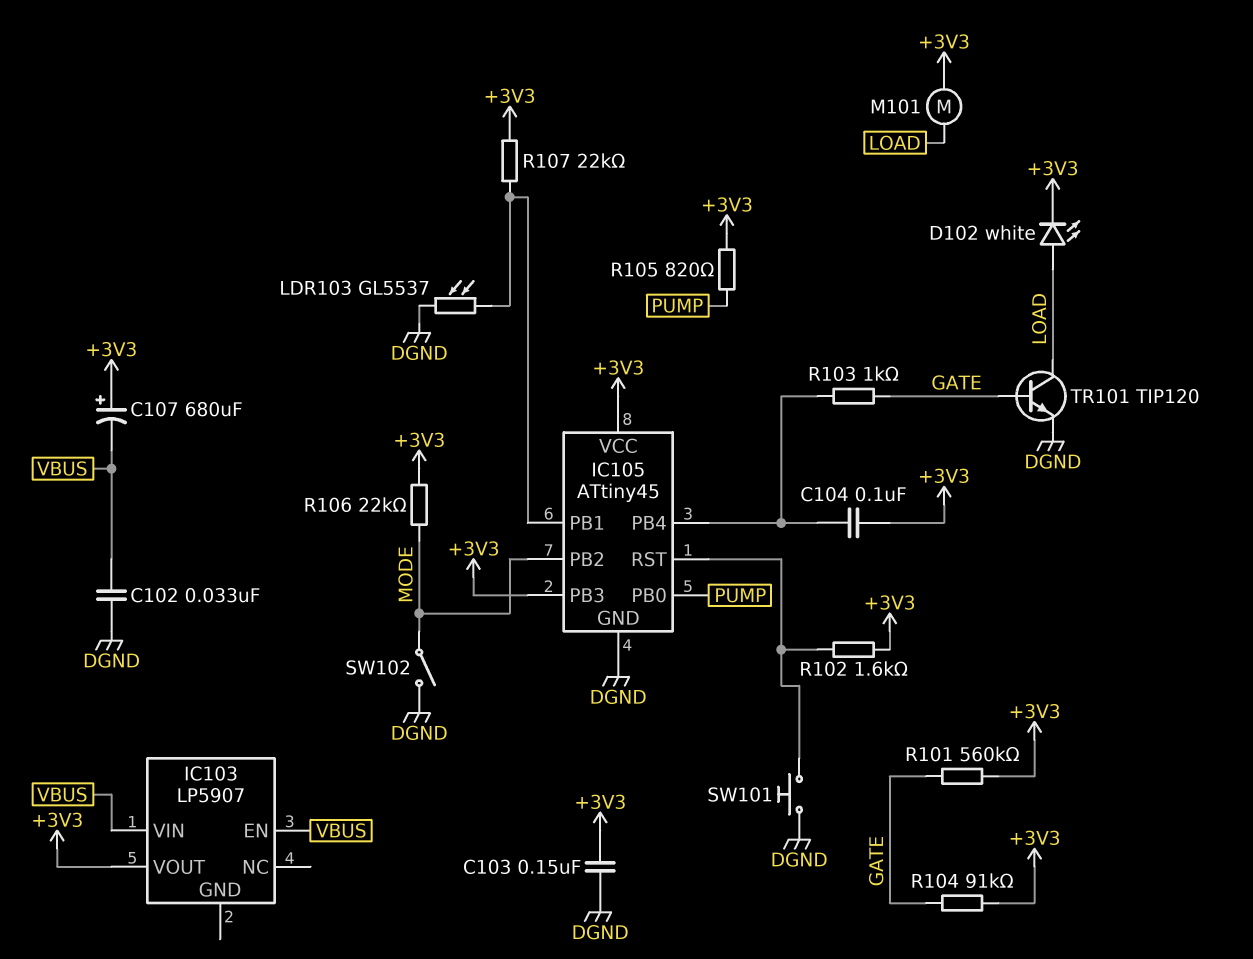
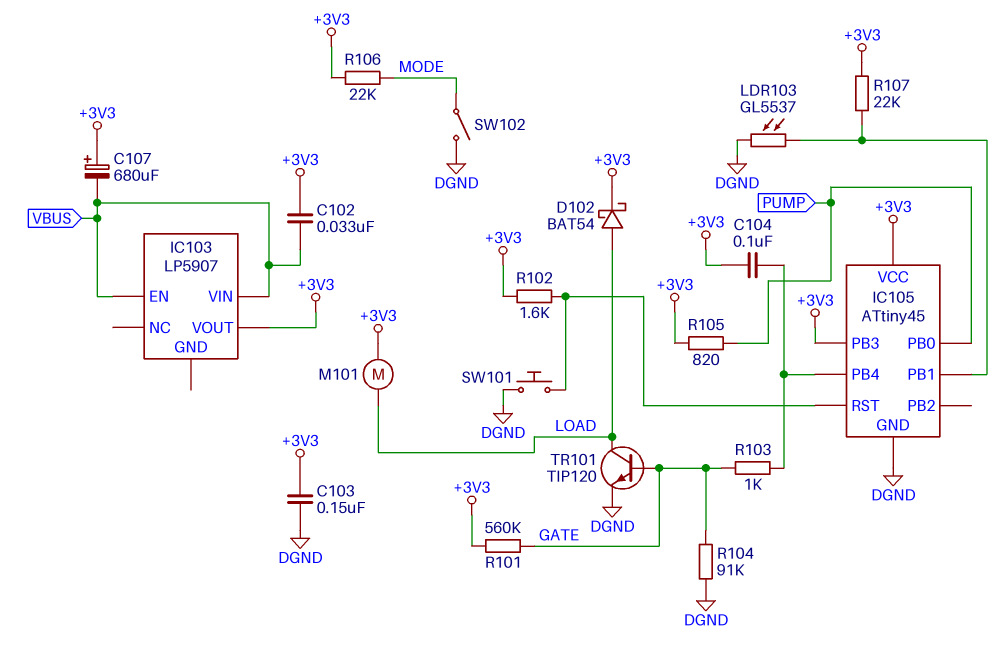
C102: 33nF (DGND, VBUS) -> 33nF (+3V3, VBUS)
D102: LED white (A LOAD, K +3V3) -> schottky BAT54 (A LOAD, K +3V3)
IC105 pin PB2: MODE -> none
R104: 91k (+3V3, GATE) -> 91k (DGND, GATE)

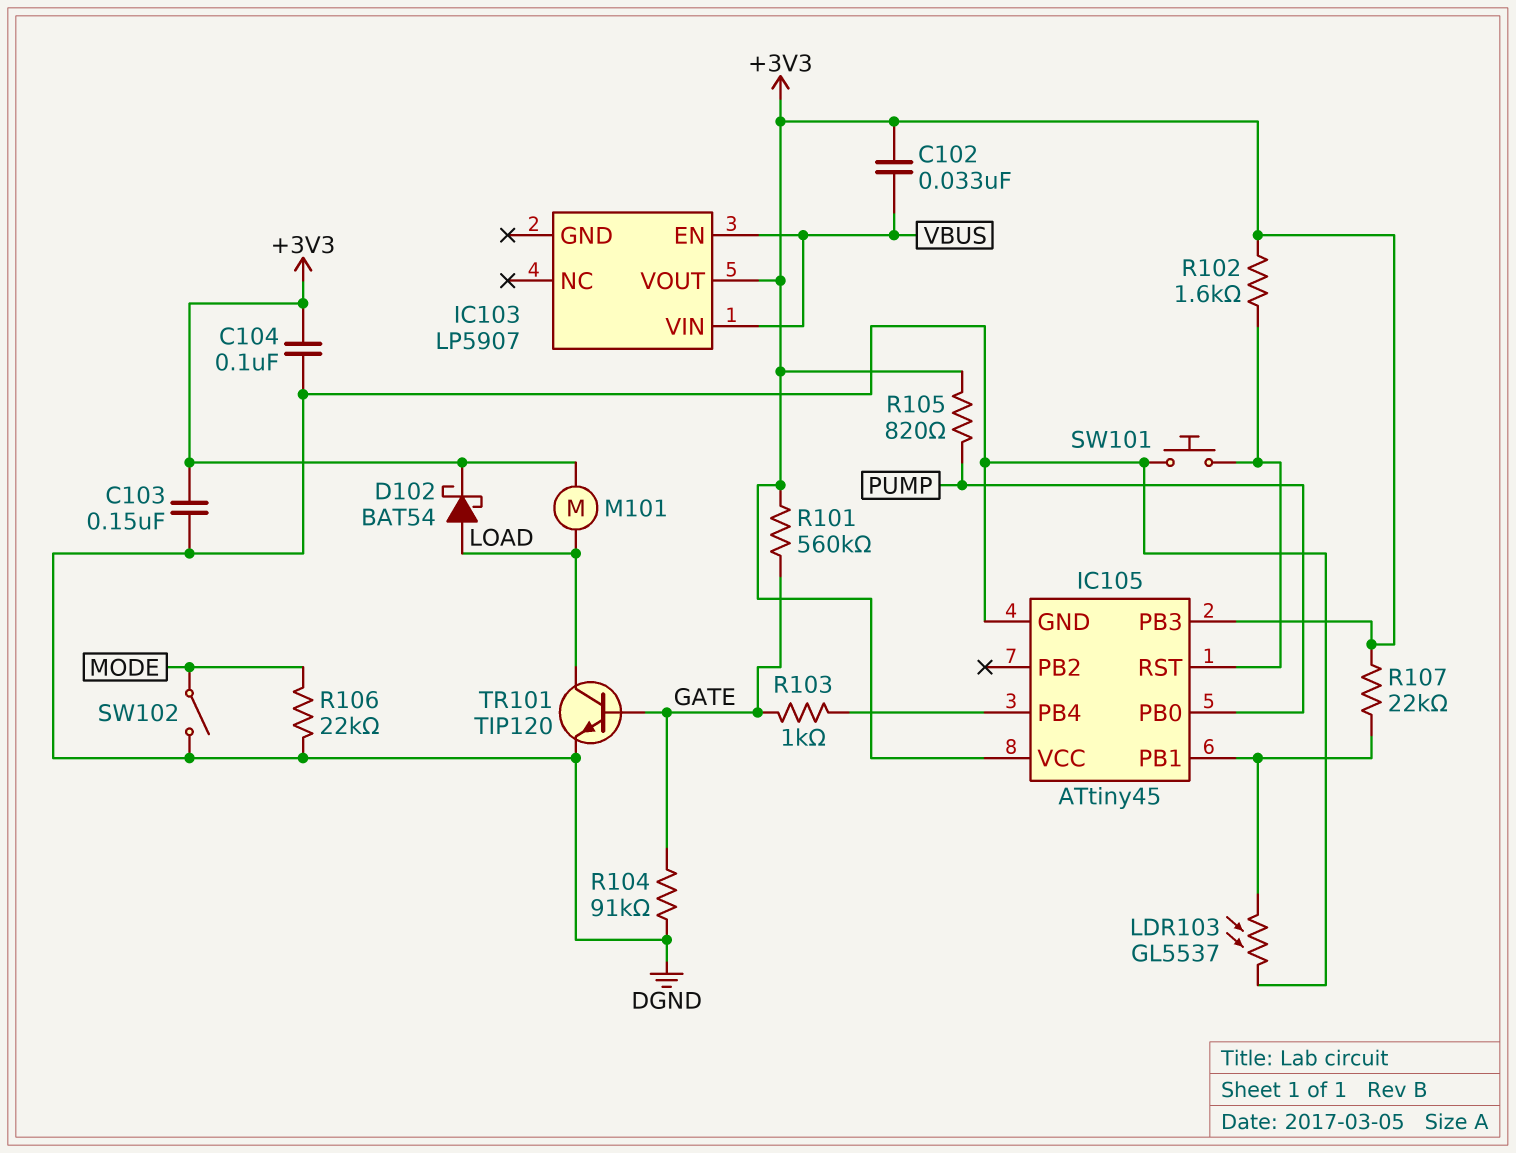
C104: 100nF (+3V3, IC105/PB4) -> 100nF (+3V3, DGND)
C107: 680uF (plus +3V3, minus VBUS) -> none
R106: 22k (+3V3, MODE) -> 22k (DGND, MODE)

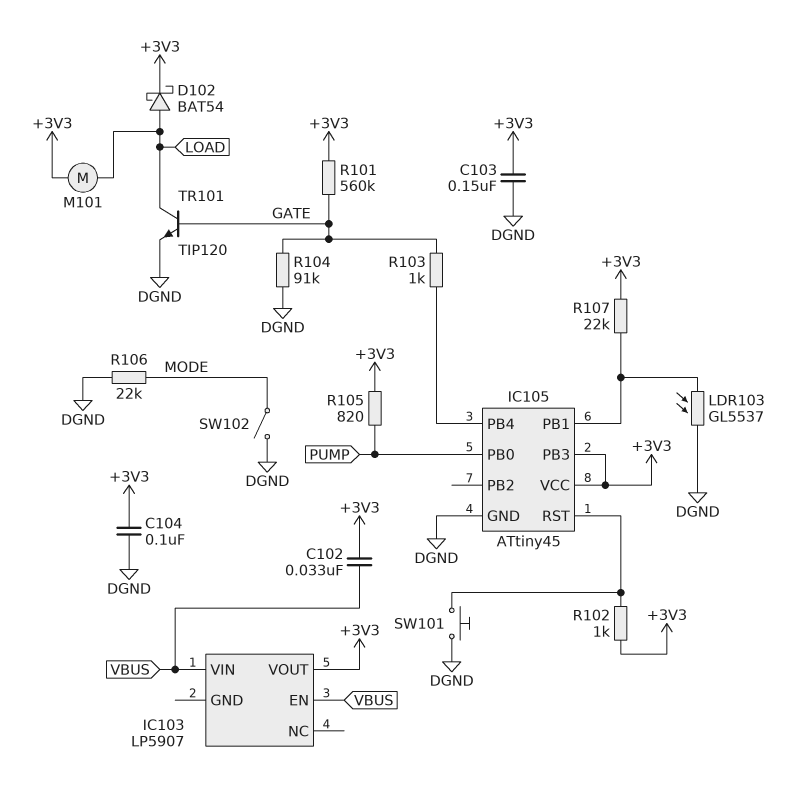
R102: 1.6k (+3V3, IC105/RST) -> 1k (+3V3, IC105/RST)

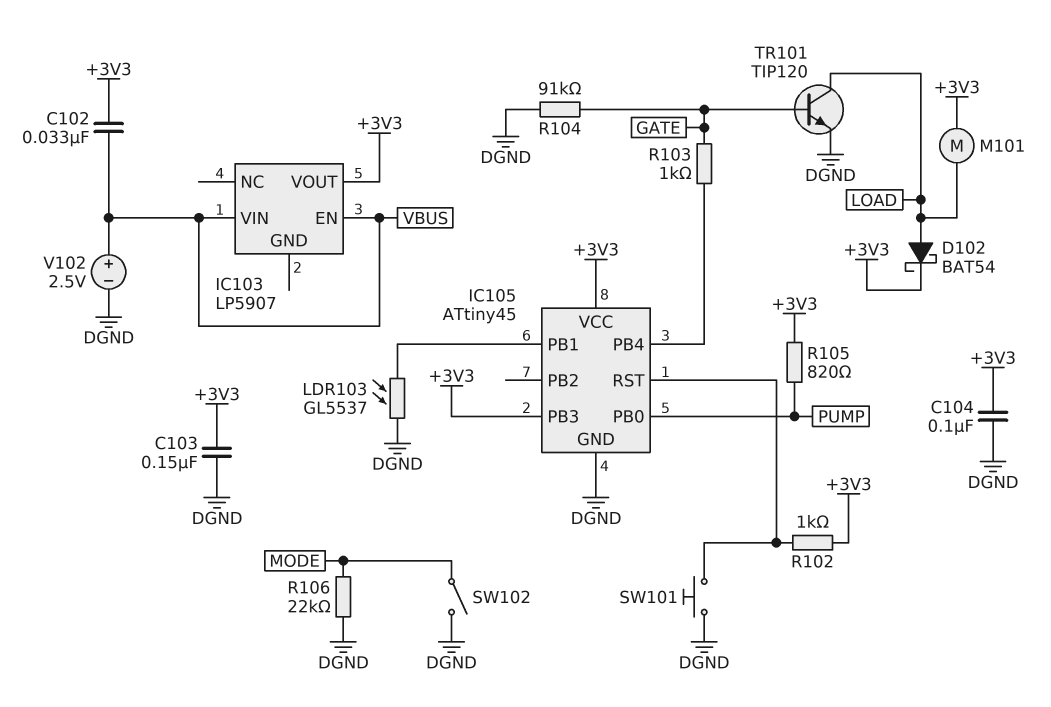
R101: 560k (+3V3, GATE) -> none
R107: 22k (+3V3, IC105/PB1) -> none
V102: none -> 2.5V (plus VBUS, minus DGND)

